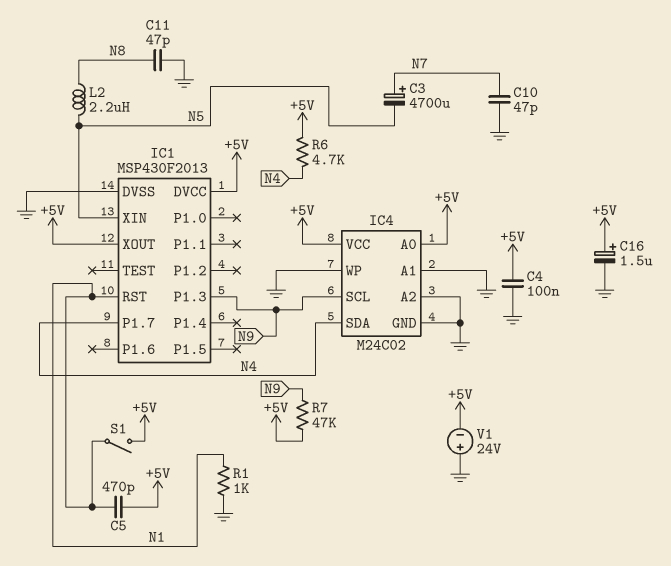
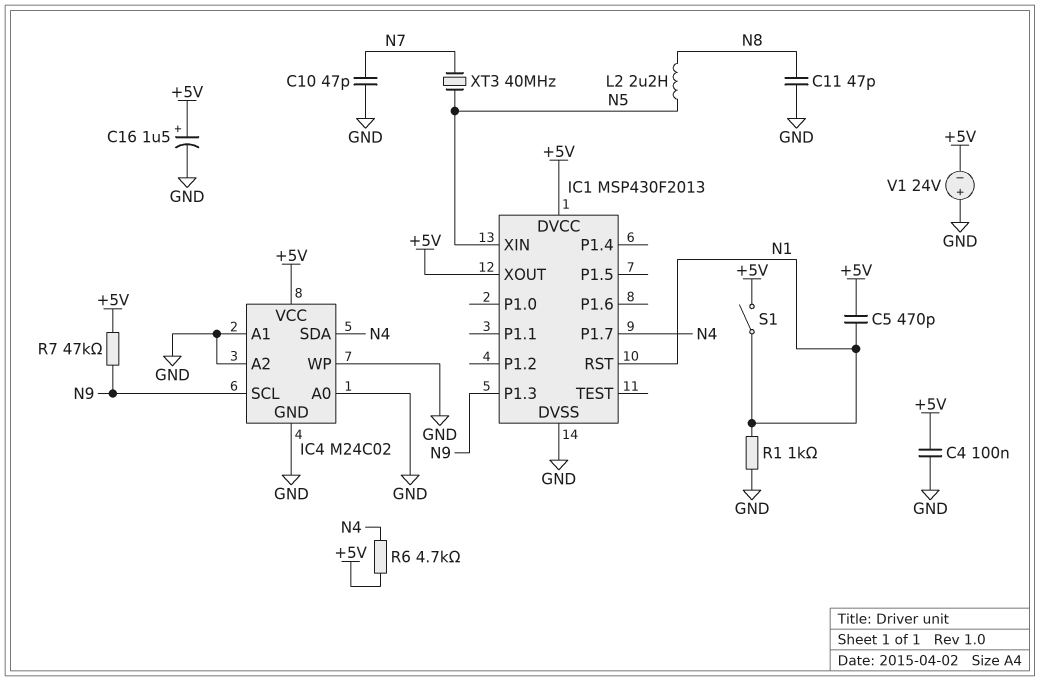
C3: 4700uF (plus N7, minus N5) -> none
IC4 pin A0: +5V -> GND
XT3: none -> 40MHz (N5, N7)

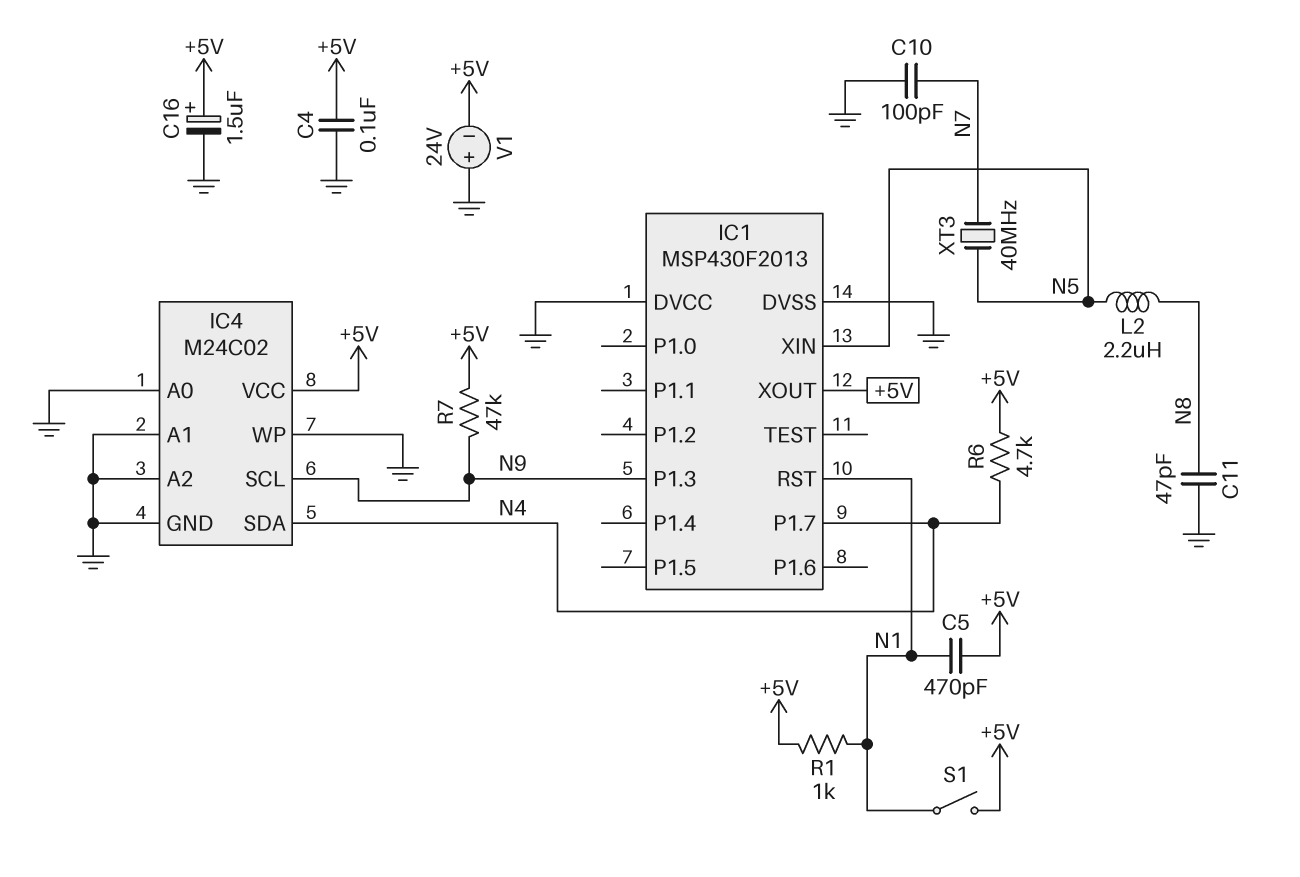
C10: 47pF (GND, N7) -> 100pF (GND, N7)
IC1 pin DVCC: +5V -> GND
R1: 1k (GND, N1) -> 1k (+5V, N1)

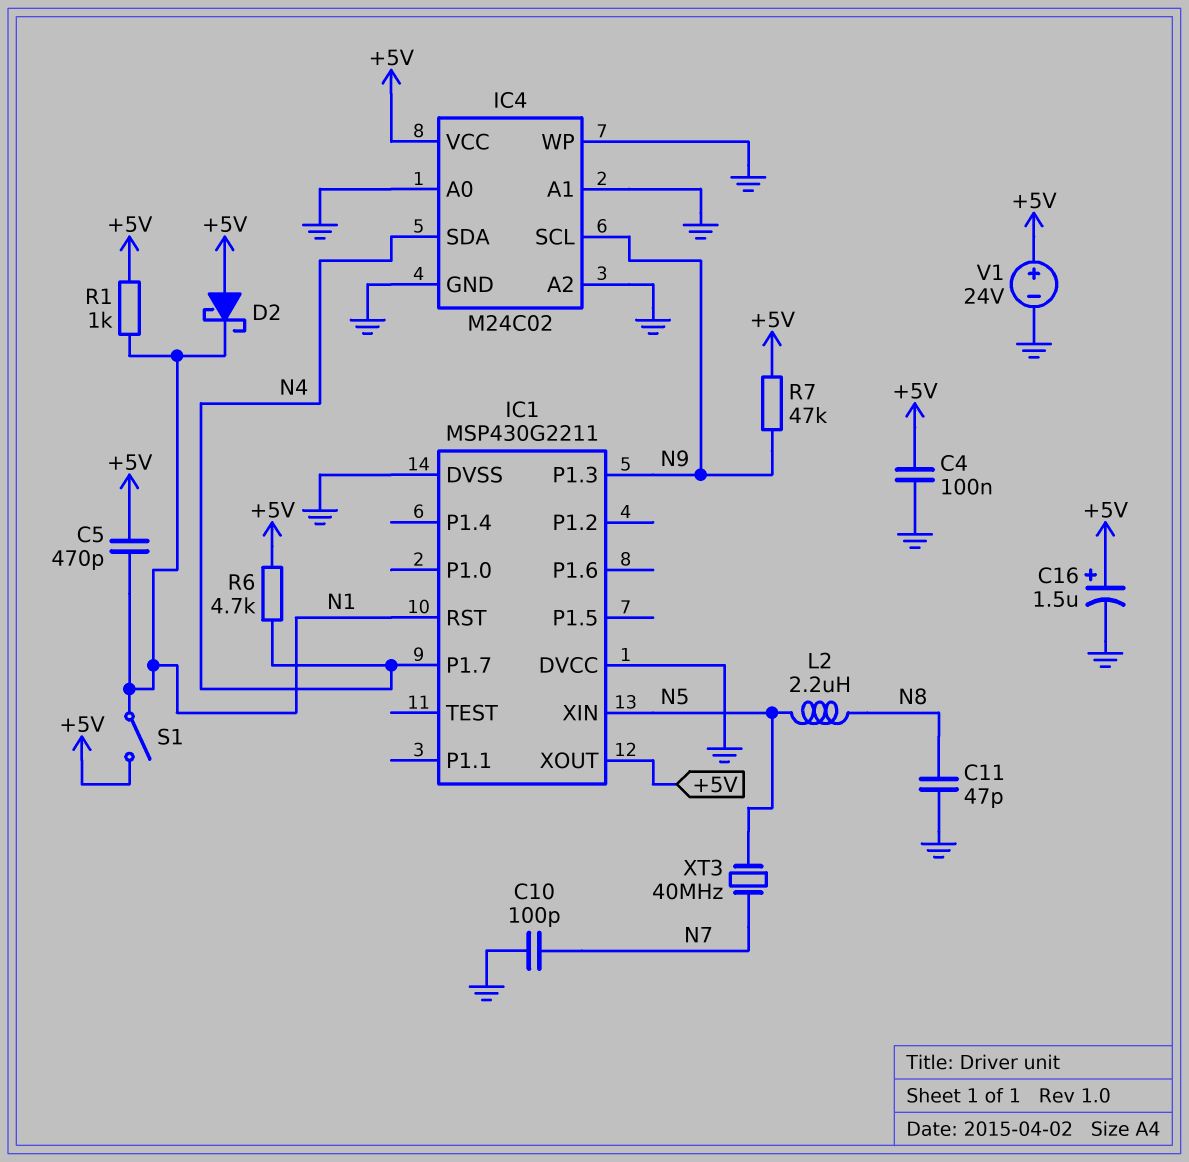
D2: none -> schottky (A +5V, K N1)
IC1: MSP430F2013 -> MSP430G2211
V1: 24V (plus GND, minus +5V) -> 24V (plus +5V, minus GND)

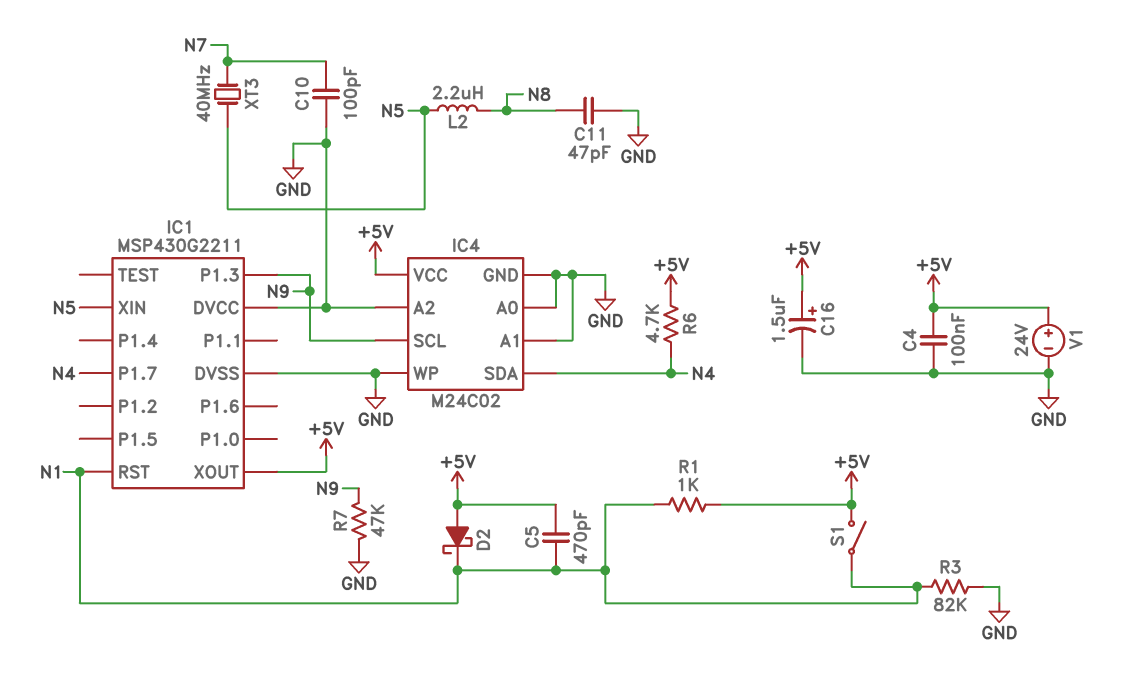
R3: none -> 82k (GND, N1)
R7: 47k (+5V, N9) -> 47k (GND, N9)

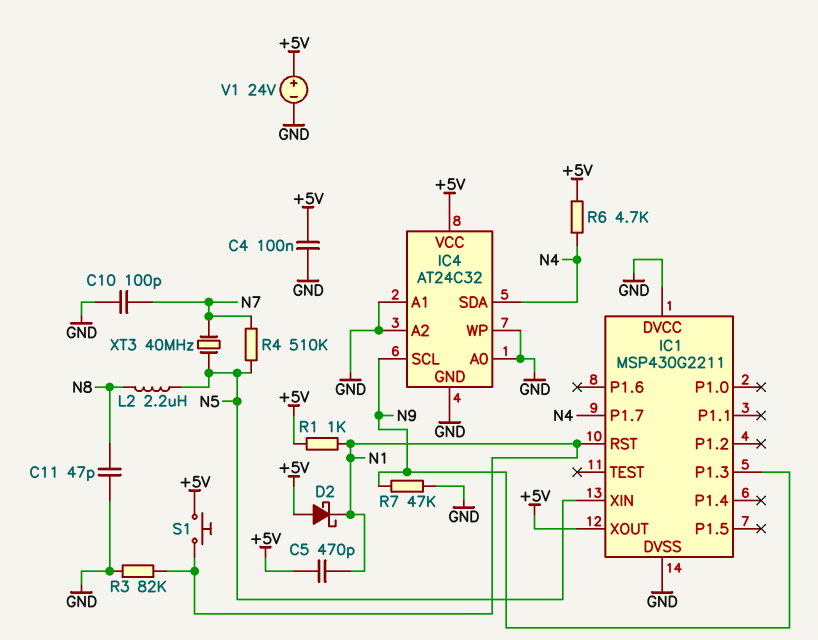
C16: 1.5uF (plus +5V, minus GND) -> none
IC4: M24C02 -> AT24C32
R4: none -> 510k (N5, N7)
S1: switch (+5V, N1) -> button (+5V, N1)

